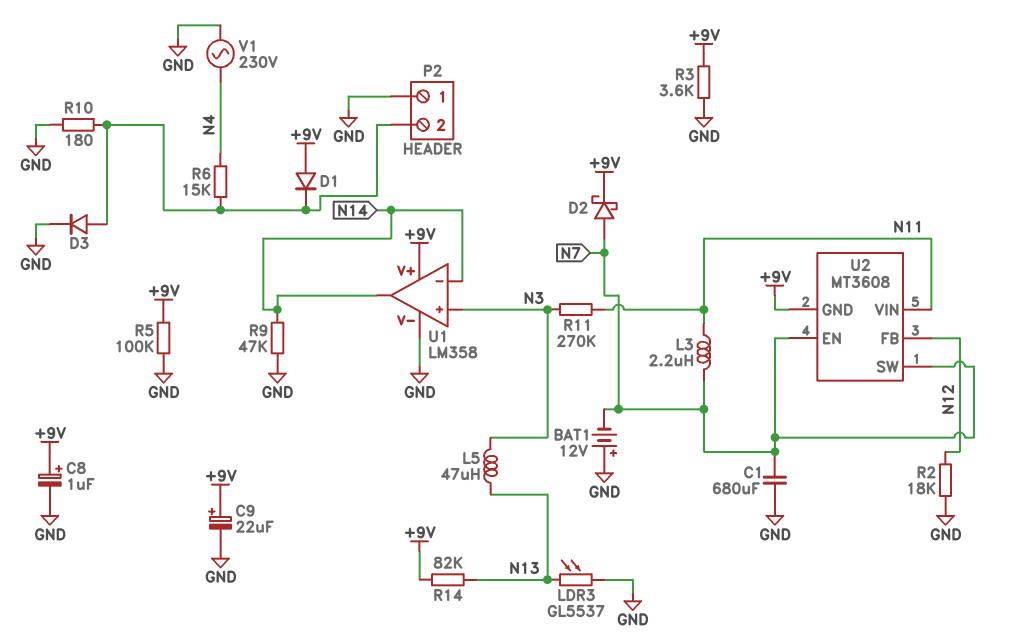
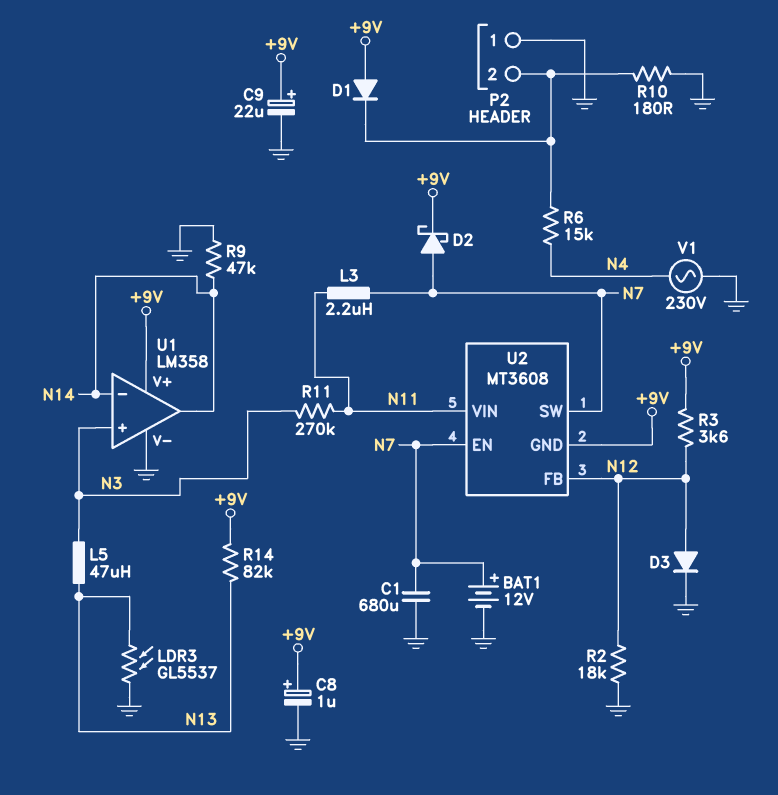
BAT1: 12V (plus GND, minus N7) -> 12V (plus N7, minus GND)
D3: diode (A P2/2, K GND) -> diode (A N12, K GND)
R3: 3.6k (+9V, GND) -> 3.6k (+9V, N12)
R5: 100k (+9V, GND) -> none

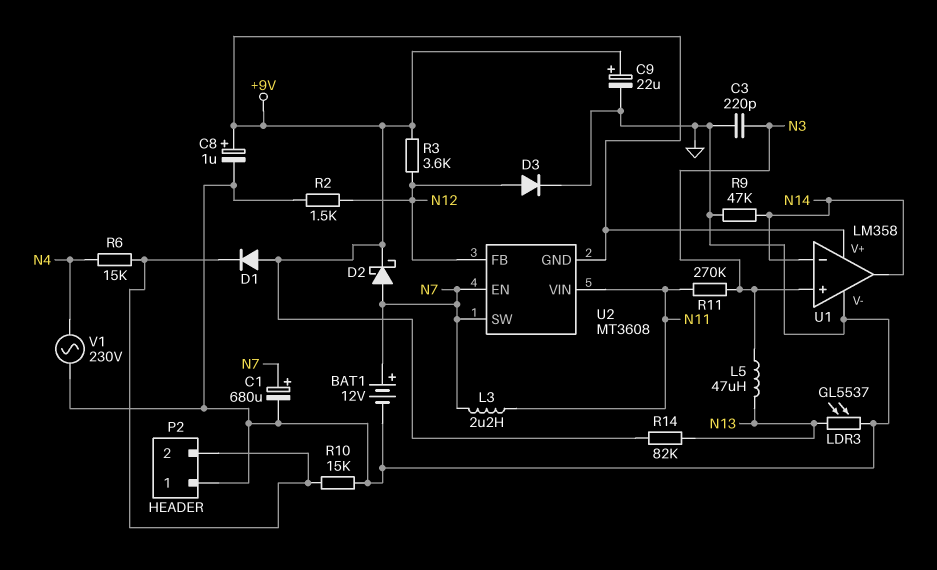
C1: 680uF (GND, N7) -> 680uF (plus N7, minus GND)
C3: none -> 220pF (GND, N3)
R2: 18k (GND, N12) -> 1.5k (GND, N12)
R10: 180 (GND, P2/2) -> 15k (GND, P2/2)

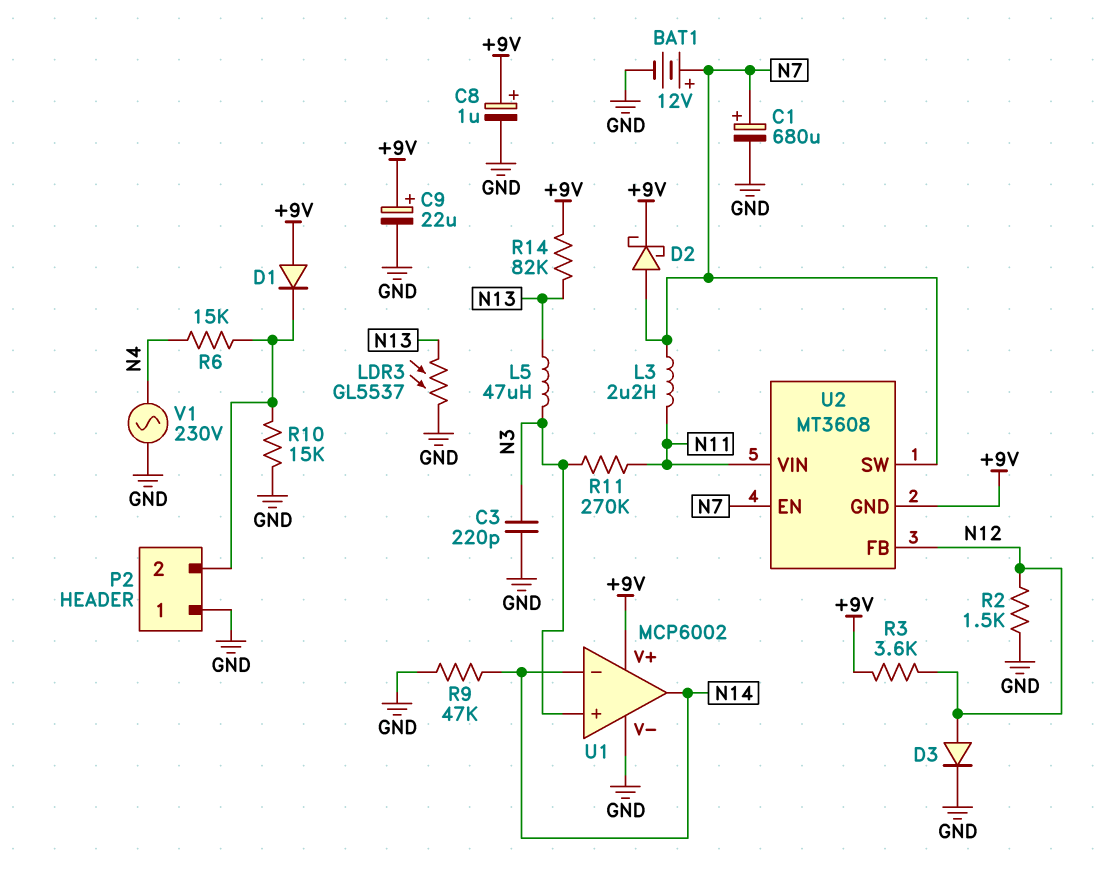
U1: LM358 -> MCP6002

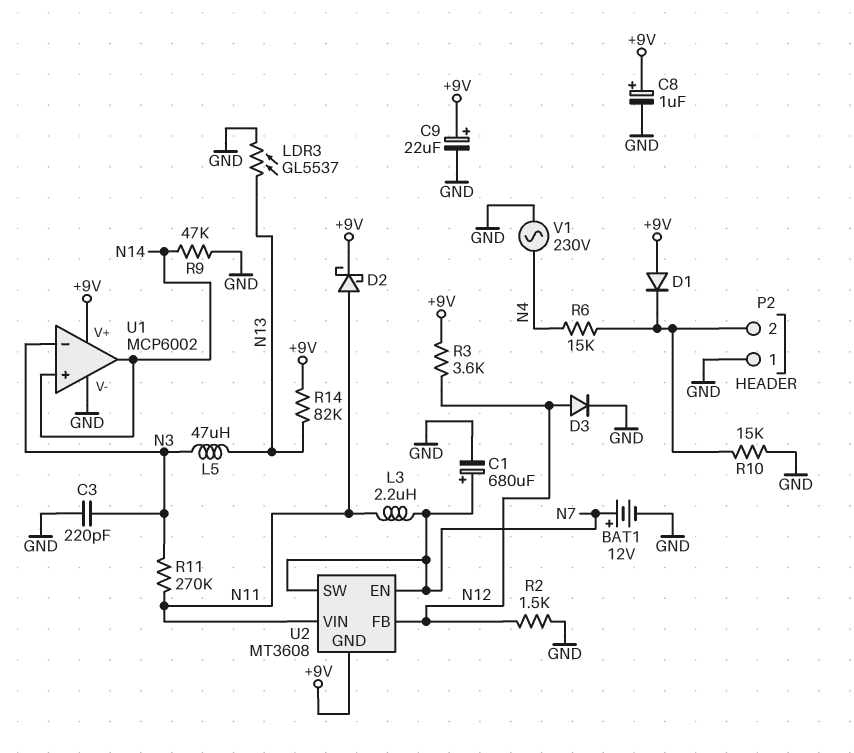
D2: schottky (A N7, K +9V) -> schottky (A N11, K +9V)
U1 pin in+: N3 -> N14
U1 pin in-: N14 -> N3

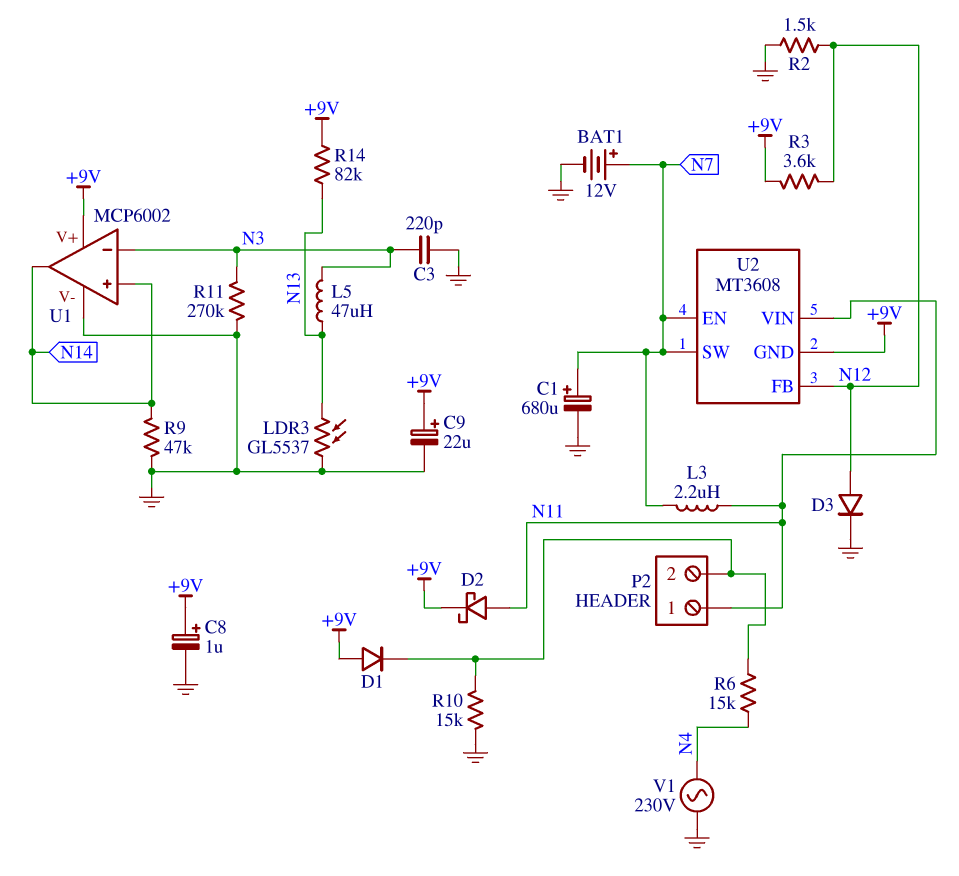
P2 pin 1: GND -> N11
R11: 270k (N3, N11) -> 270k (GND, N3)

